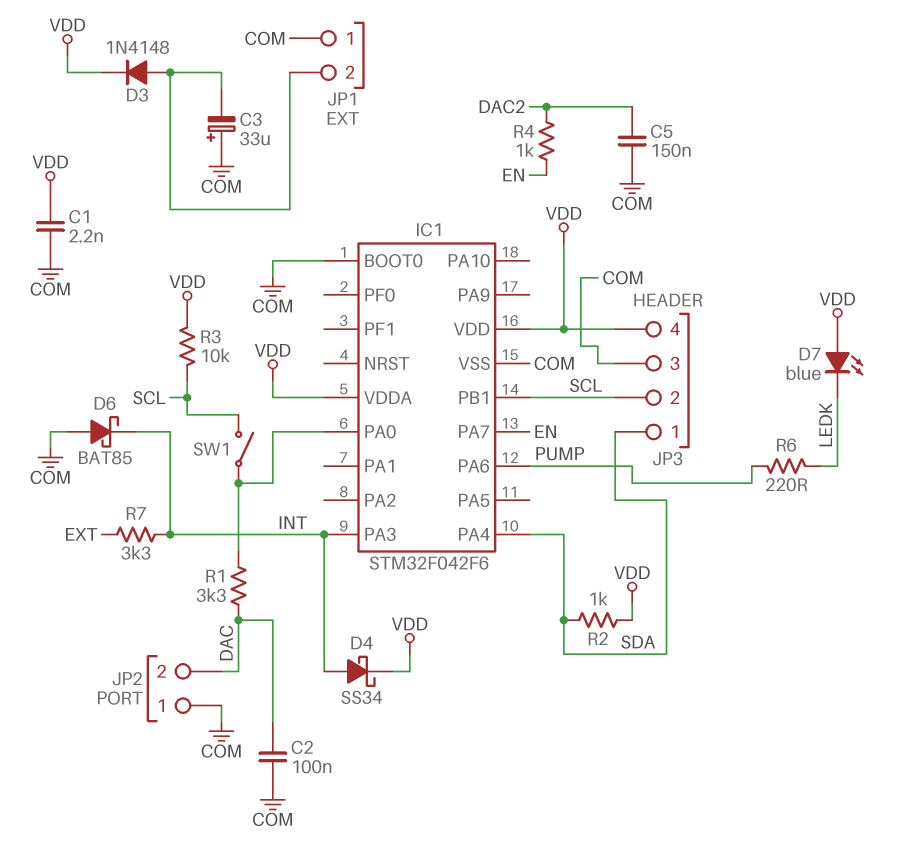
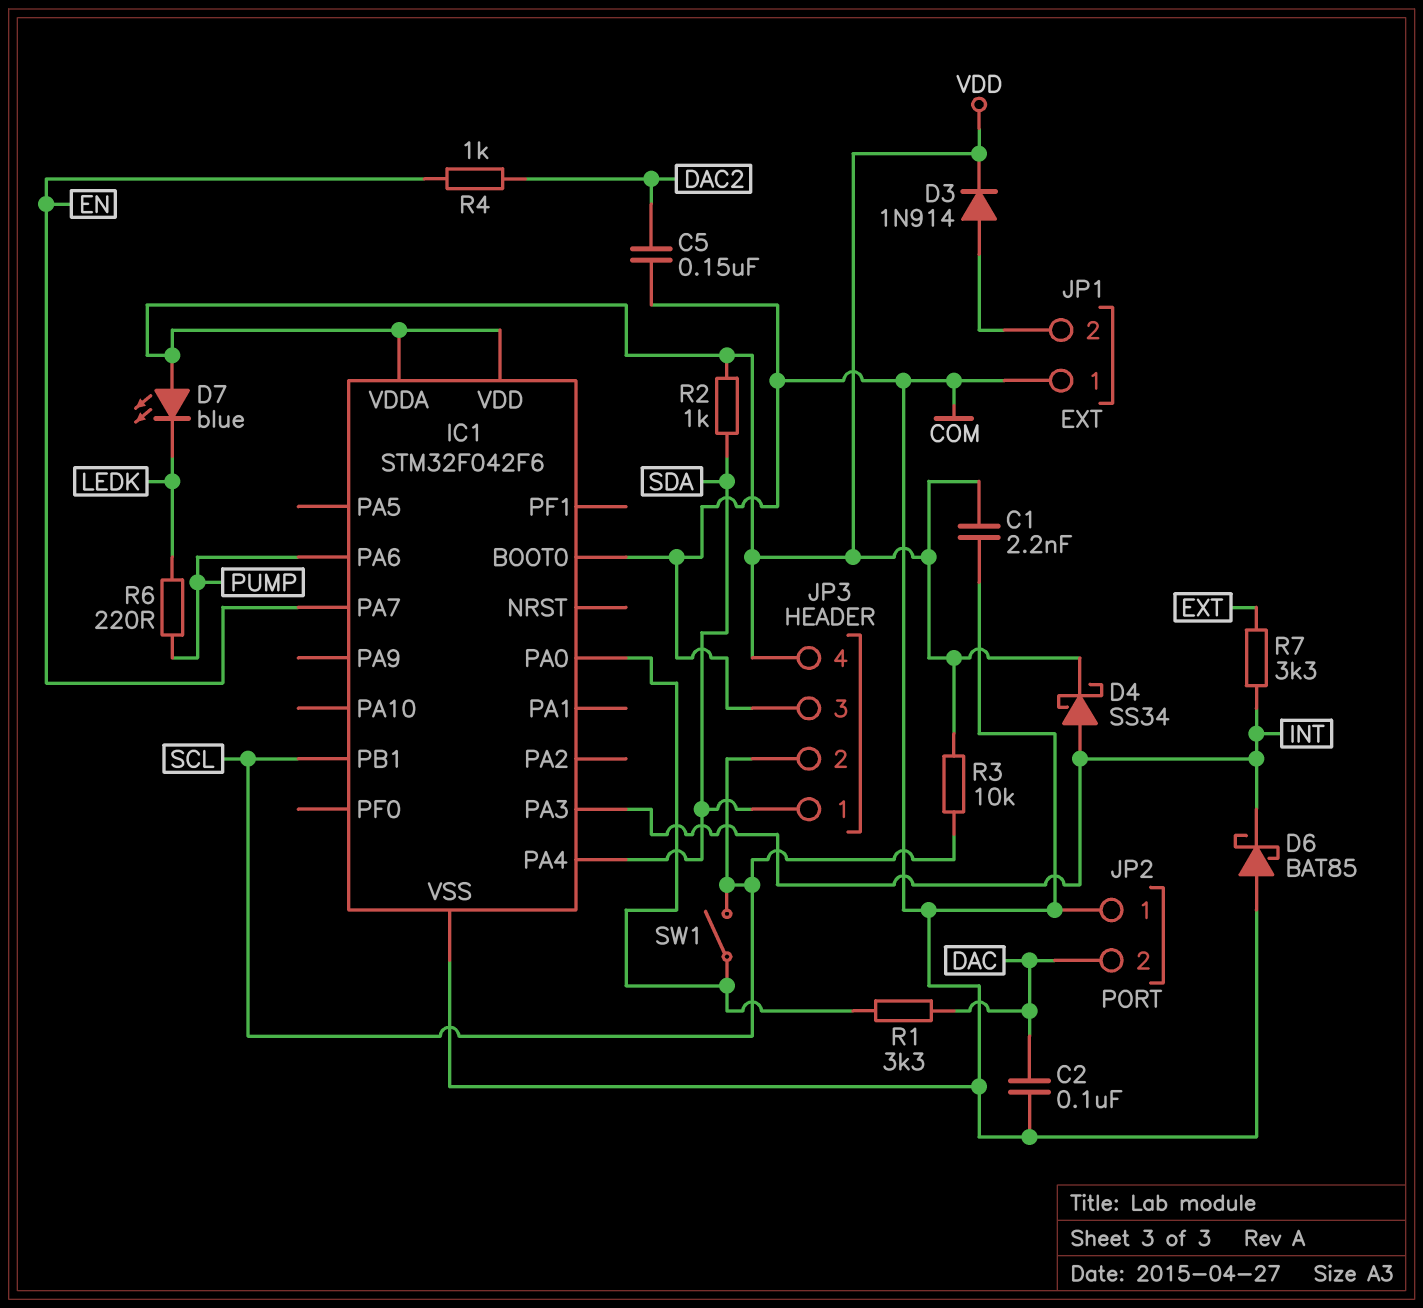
C3: 33uF (plus COM, minus JP1/2) -> none
D3: diode 1N4148 (A JP1/2, K VDD) -> diode 1N914 (A JP1/2, K VDD)

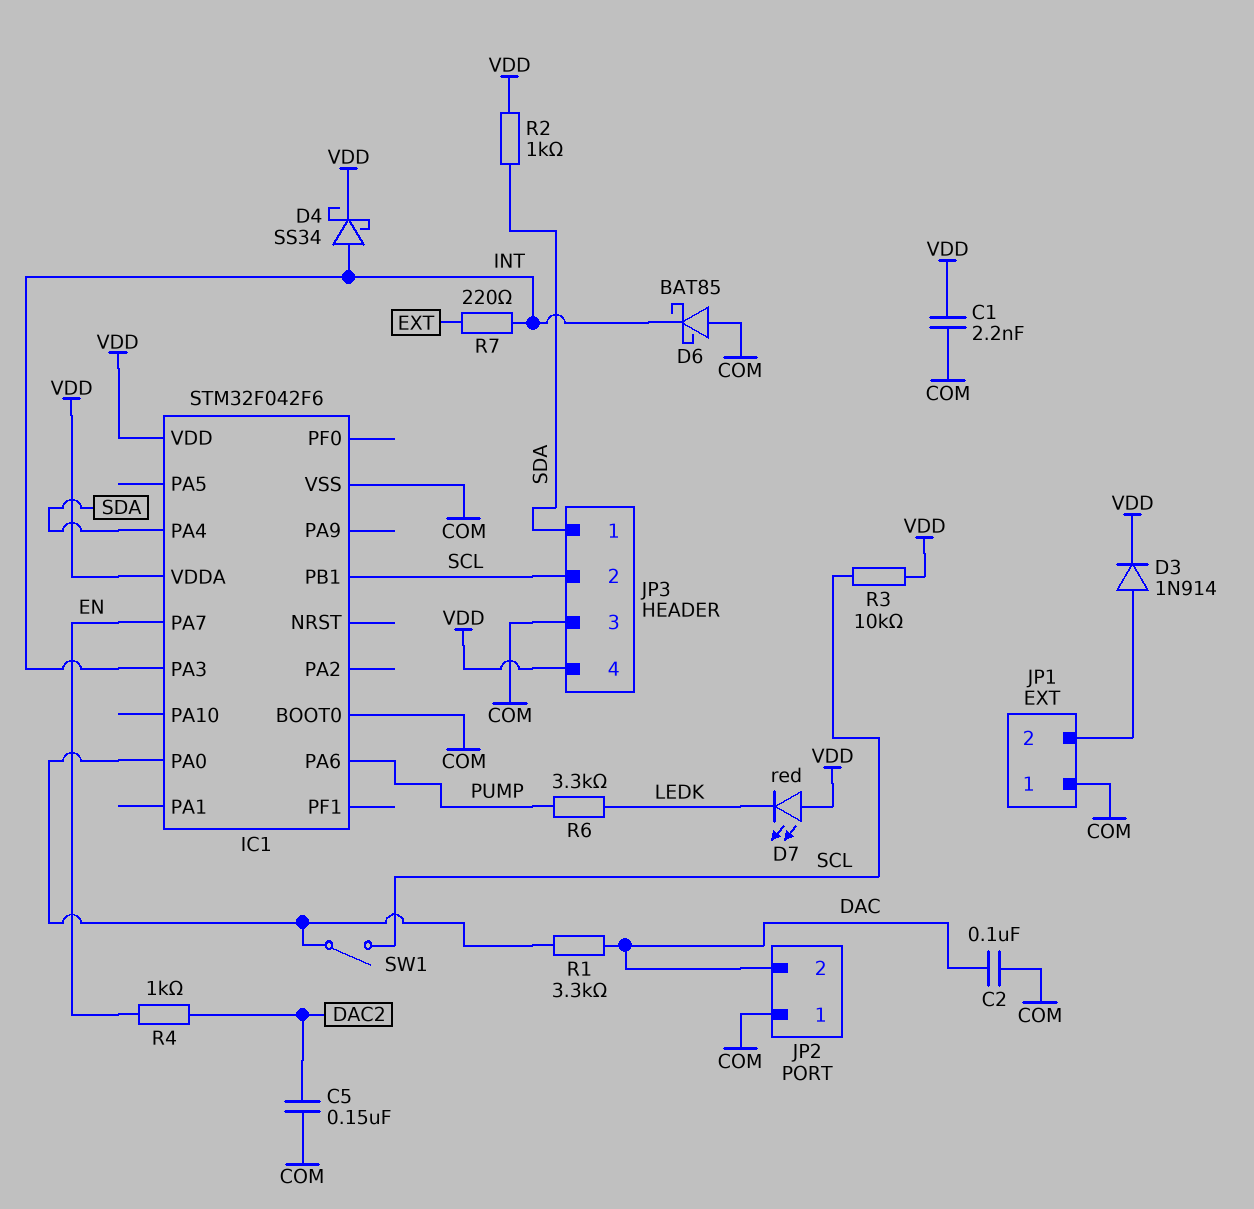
D7: LED blue (A VDD, K LEDK) -> LED red (A VDD, K LEDK)
R6: 220 (LEDK, PUMP) -> 3.3k (LEDK, PUMP)
R7: 3.3k (EXT, INT) -> 220 (EXT, INT)

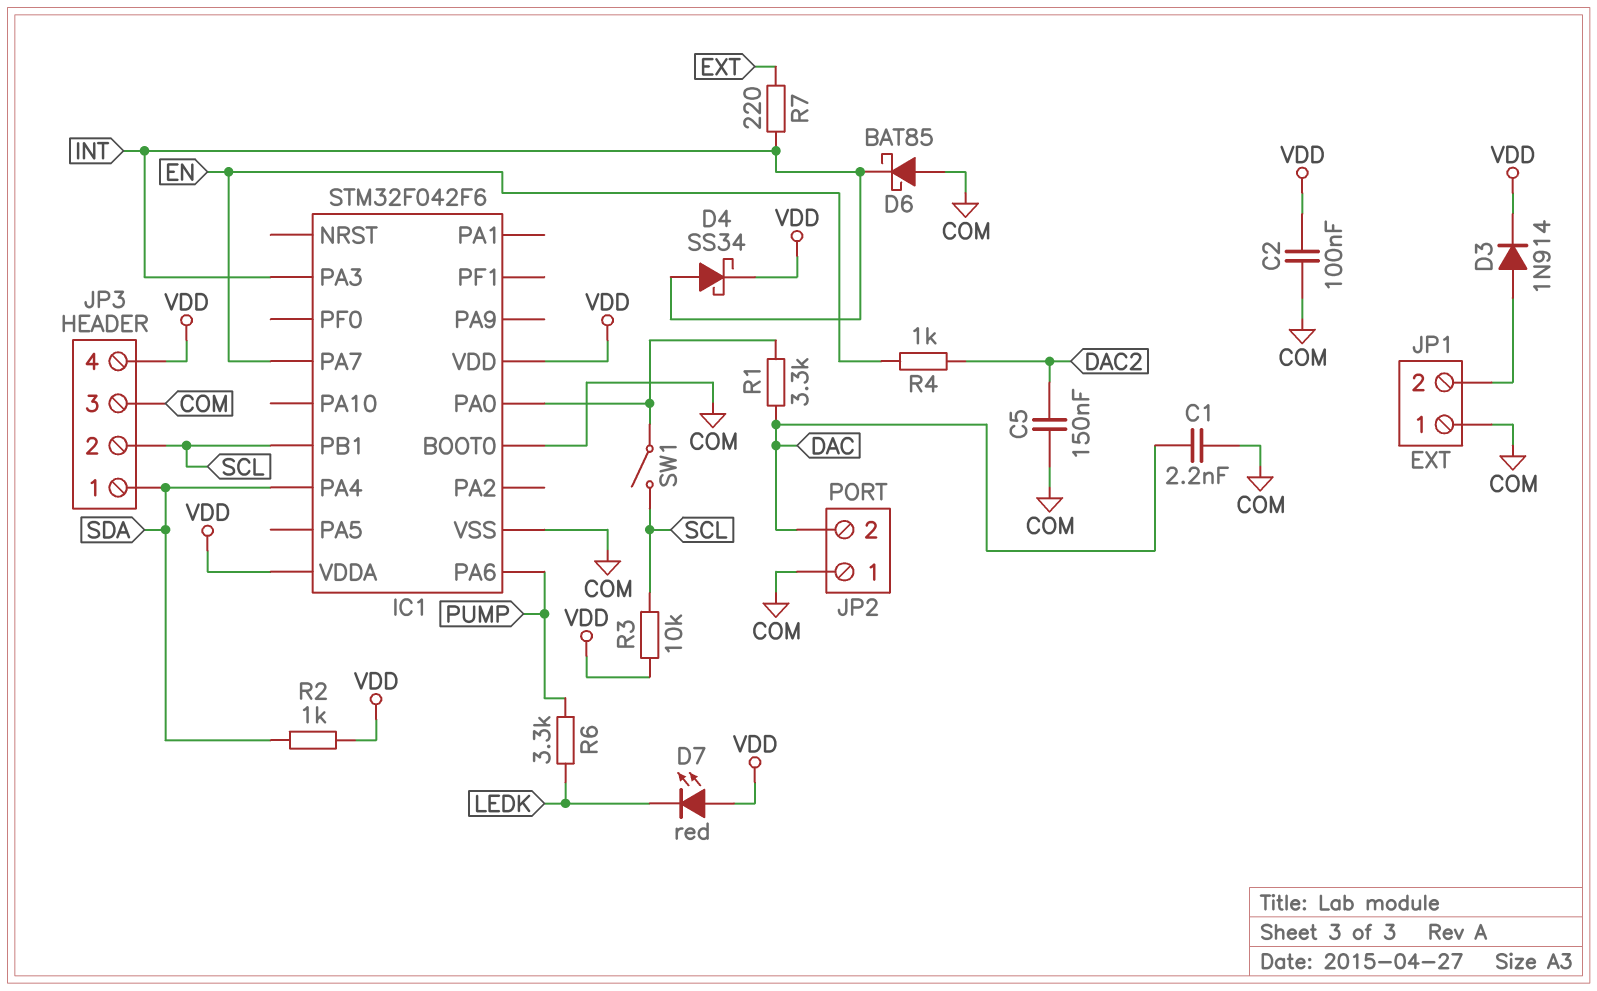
C1: 2.2nF (COM, VDD) -> 2.2nF (COM, DAC)
C2: 100nF (COM, DAC) -> 100nF (COM, VDD)

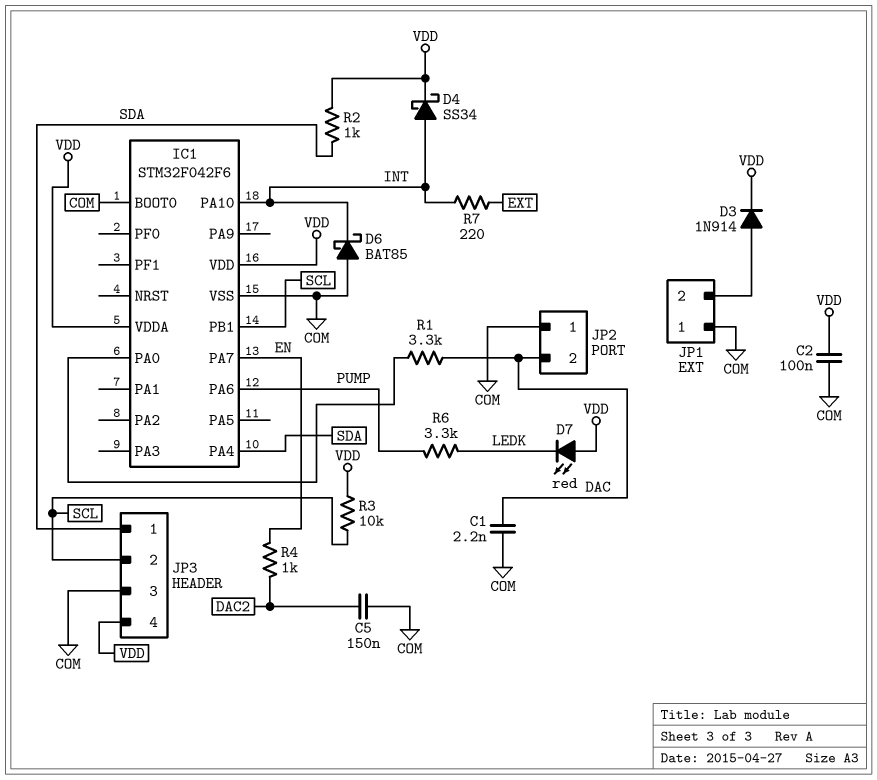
IC1 pin PA3: INT -> none
IC1 pin PA10: none -> INT
SW1: switch (IC1/PA0, SCL) -> none

